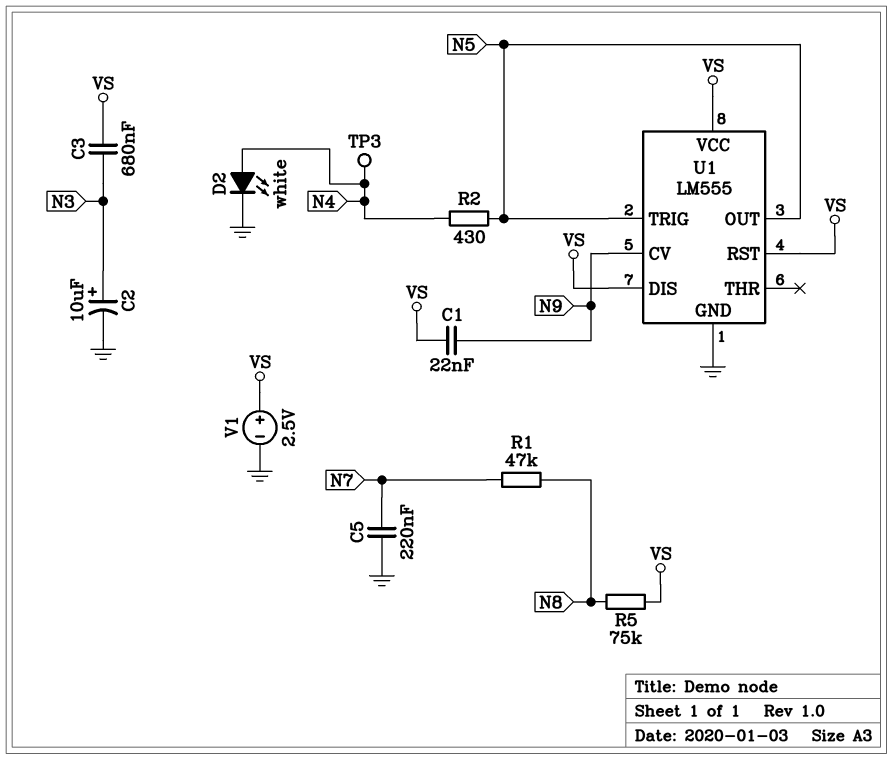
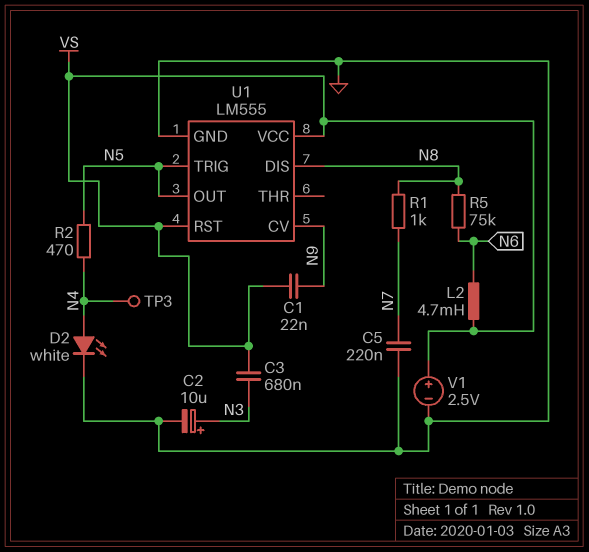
L2: none -> 4.7mH (N6, VS)
R1: 47k (N7, N8) -> 1k (N7, N8)
R2: 430 (N4, N5) -> 470 (N4, N5)
R5: 75k (N8, VS) -> 75k (N6, N8)
U1 pin DIS: VS -> N8

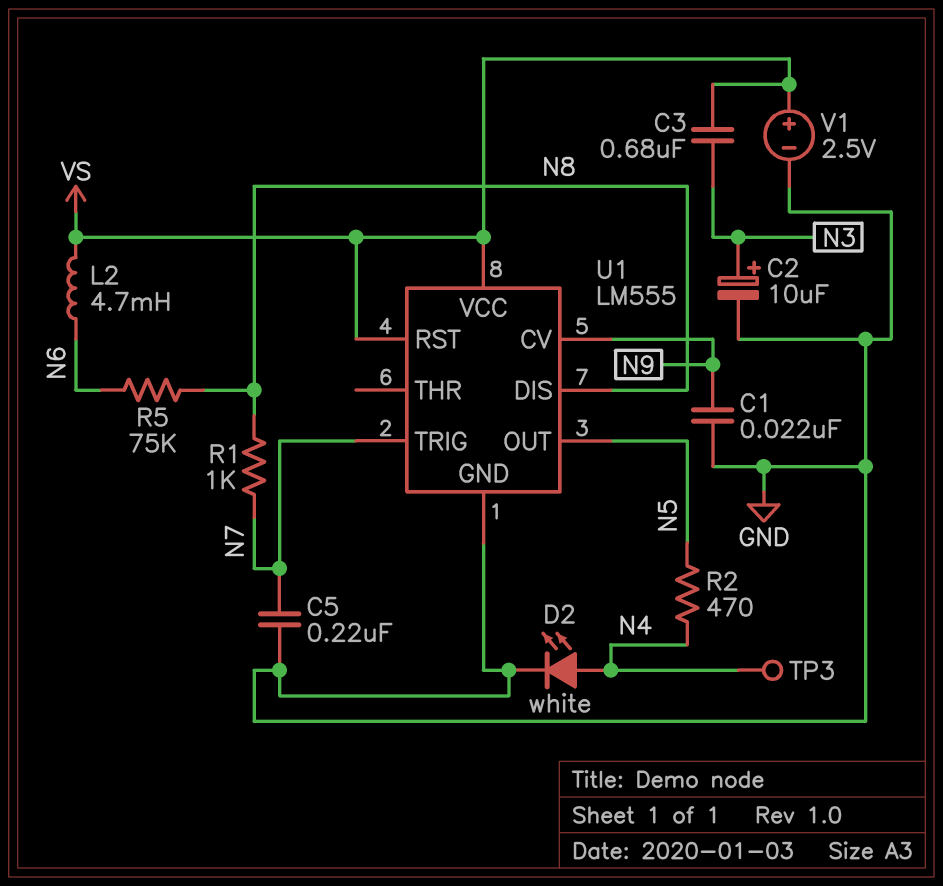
C1: 22nF (N9, VS) -> 22nF (GND, N9)
U1 pin TRIG: N5 -> N7

